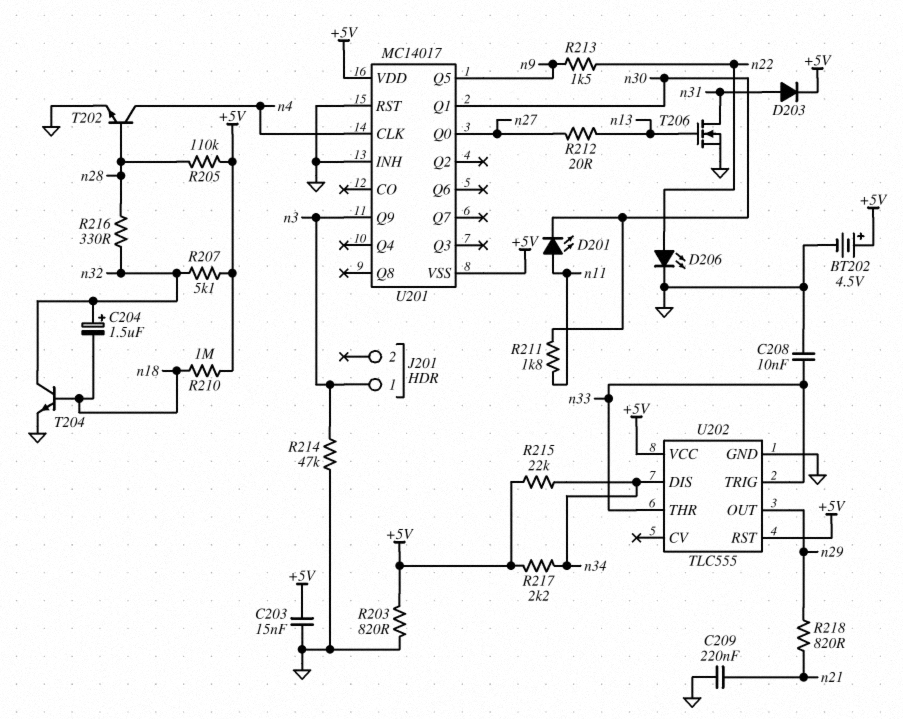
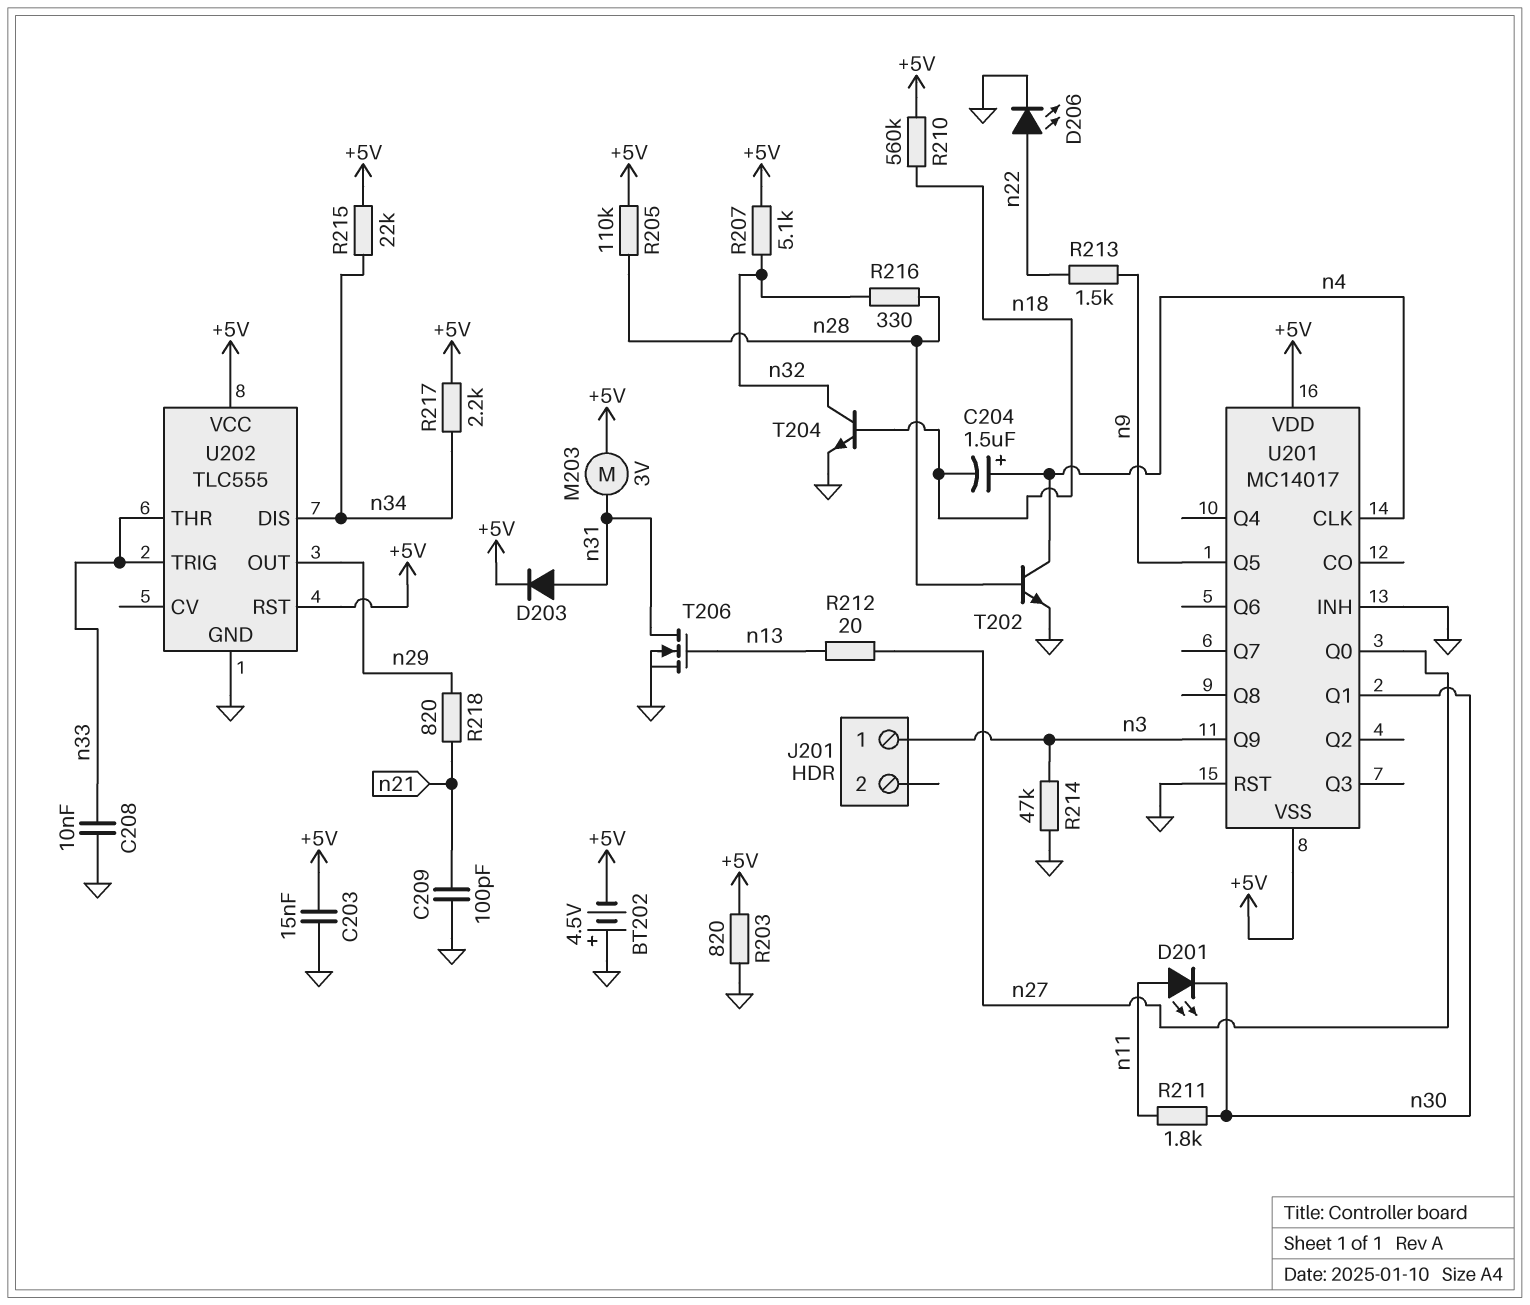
BT202: 4.5V (plus +5V, minus GND) -> 4.5V (plus GND, minus +5V)
C204: 1.5uF (plus n32, minus n18) -> 1.5uF (plus n4, minus n18)
C209: 220nF (GND, n21) -> 100pF (GND, n21)
M203: none -> motor 3V (+5V, n31)
R210: 1M (+5V, n18) -> 560k (+5V, n18)

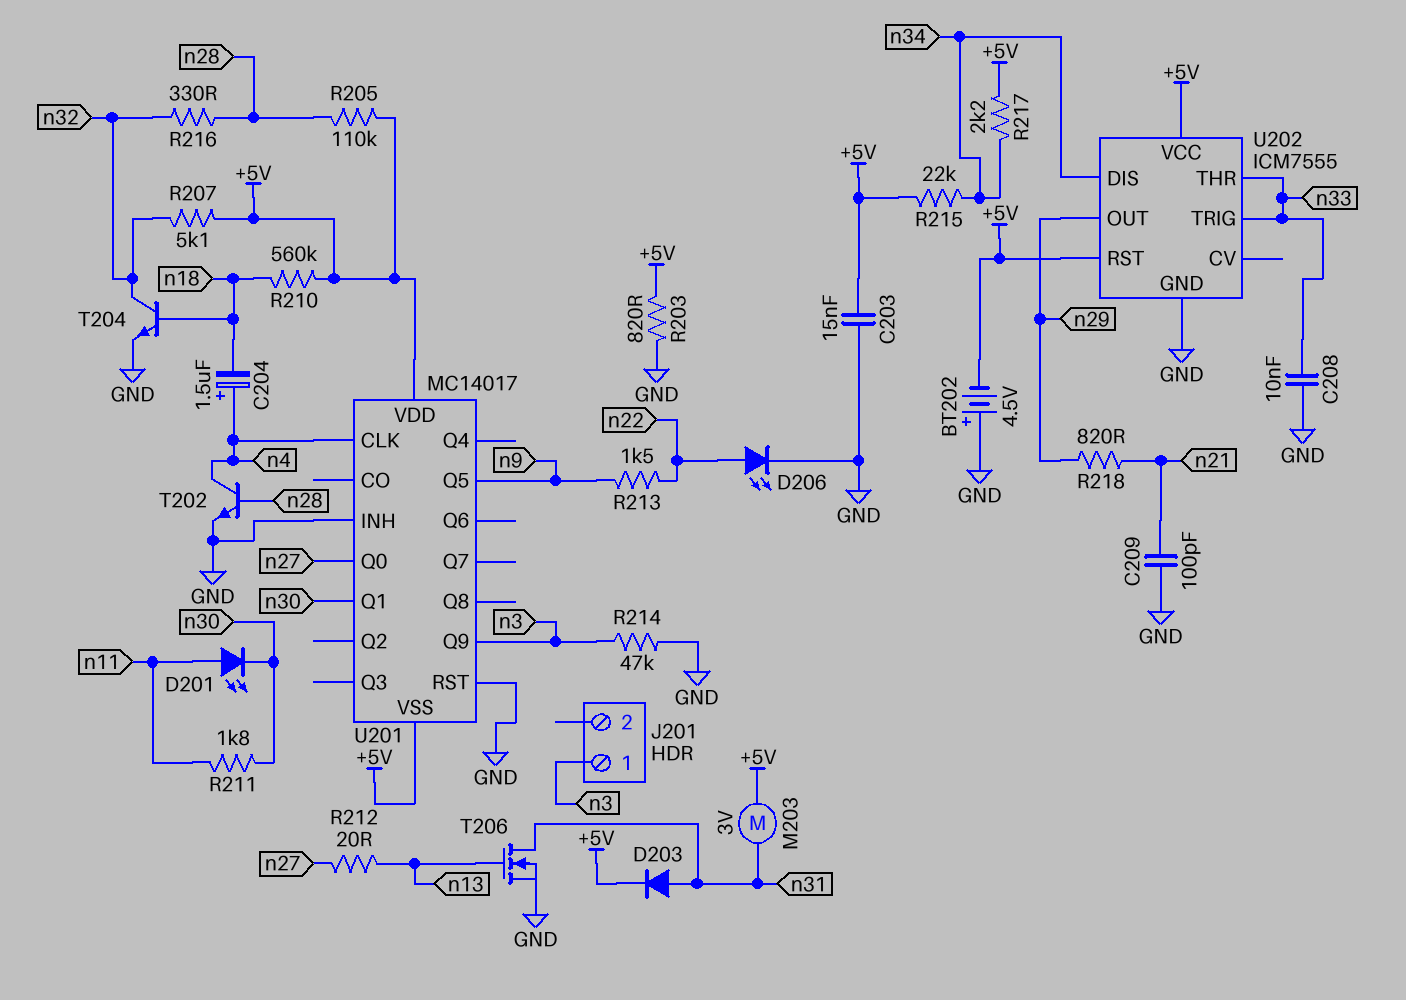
U202: TLC555 -> ICM7555

